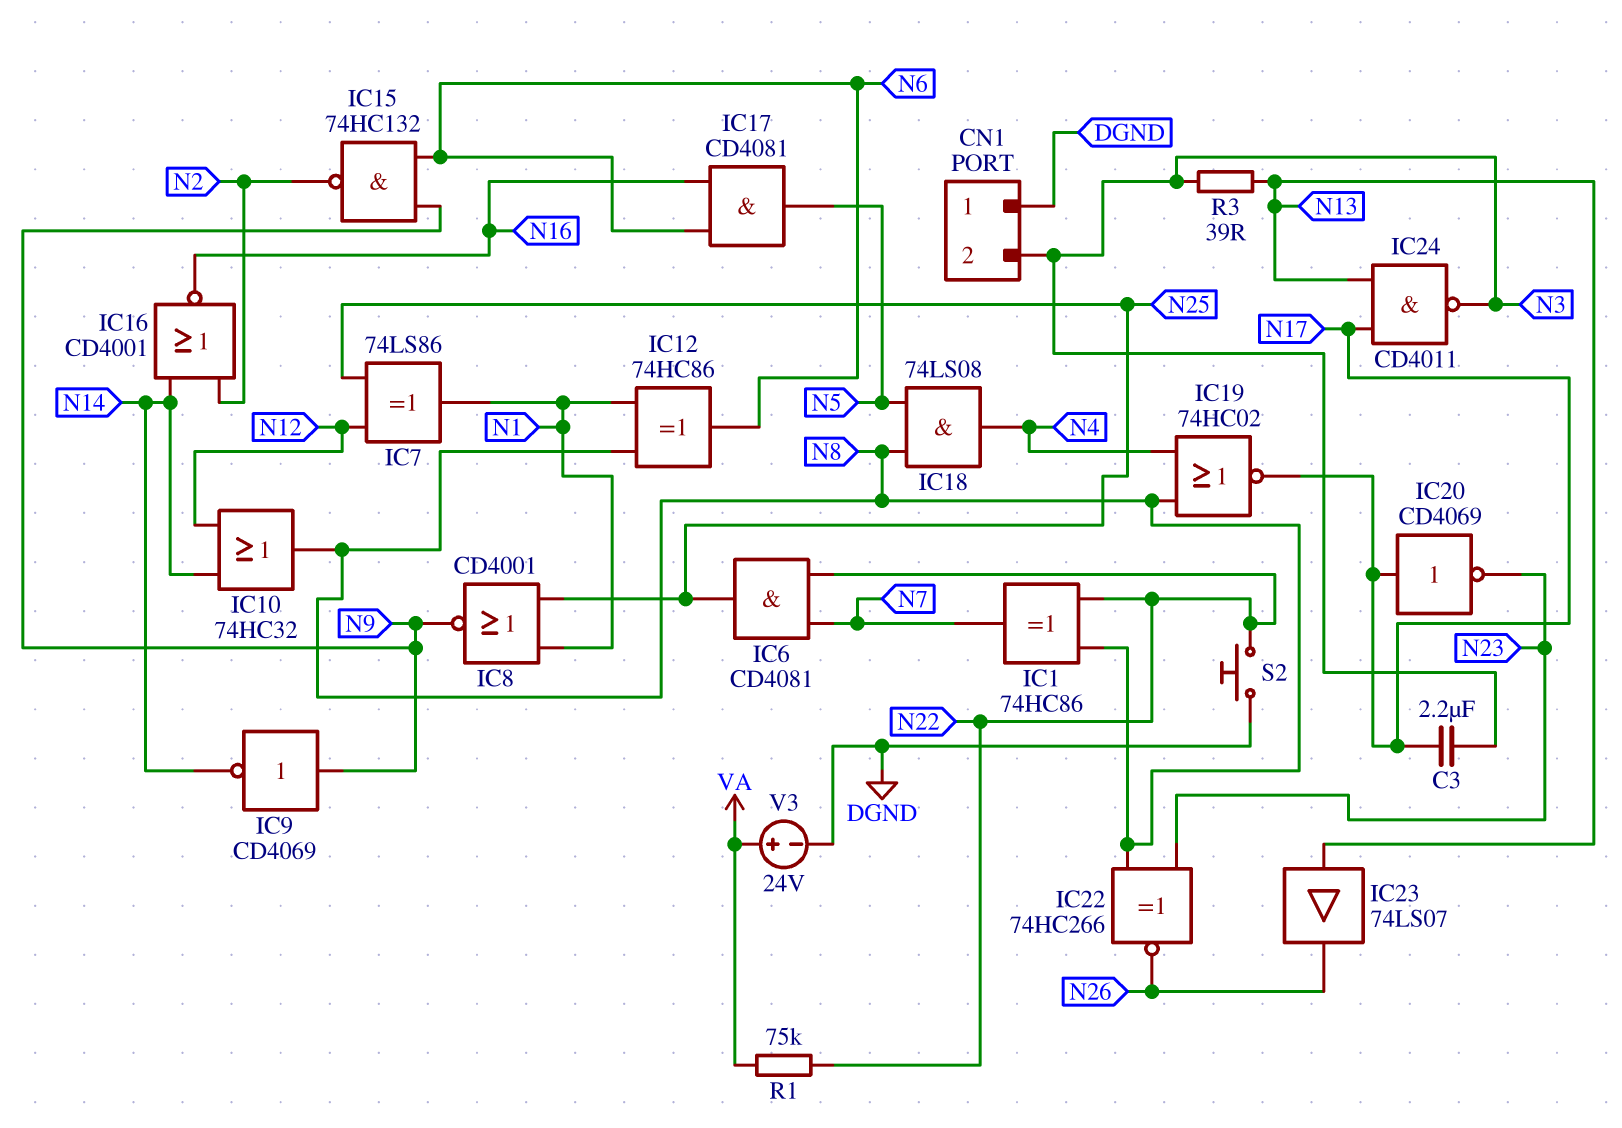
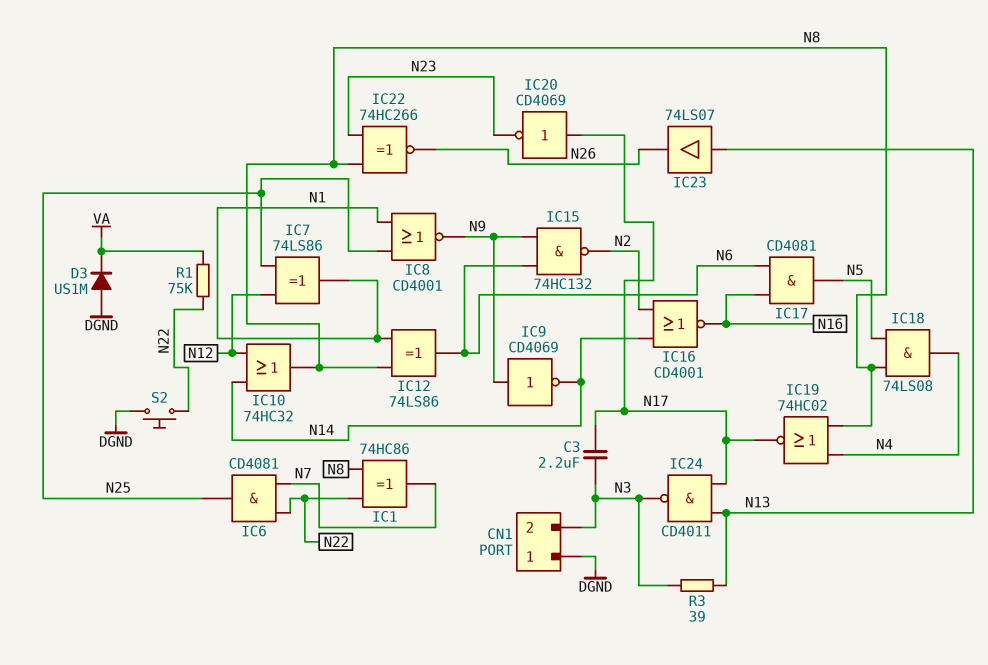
D3: none -> diode US1M (A DGND, K VA)
IC12: XOR 74HC86 (in N1, in N8, out N6) -> XOR 74LS86 (in N1, in N8, out N6)
V3: 24V (plus VA, minus DGND) -> none

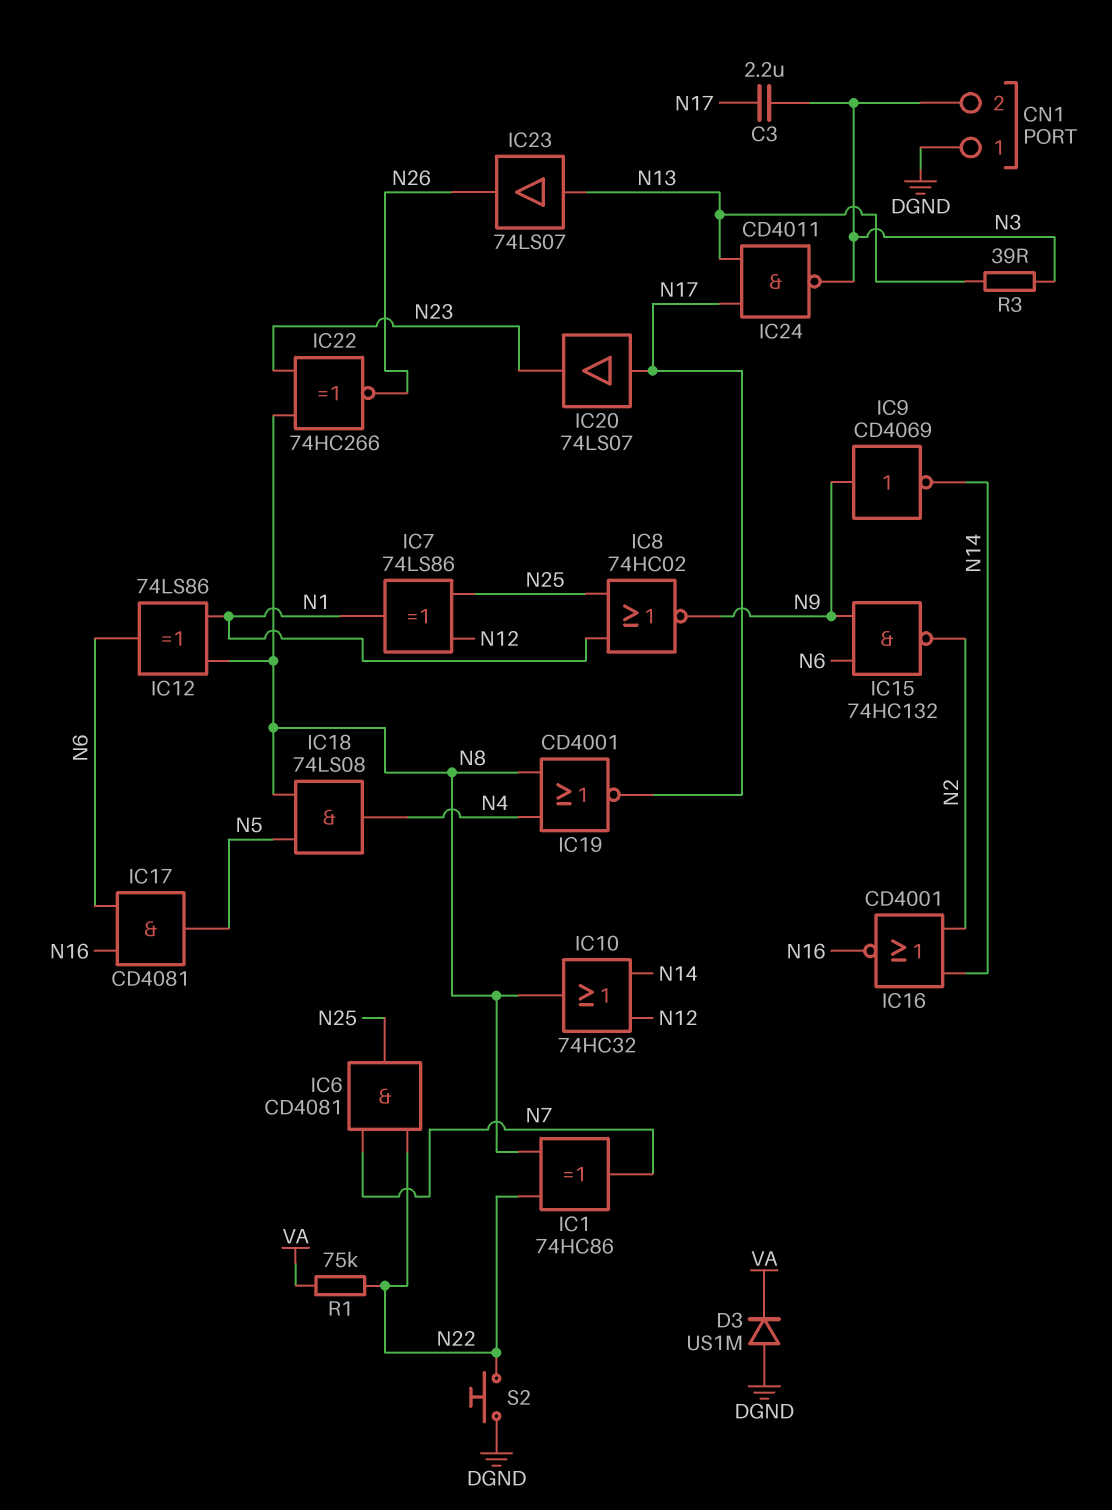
IC8: NOR CD4001 (in N1, in N25, out N9) -> NOR 74HC02 (in N1, in N25, out N9)
IC19: NOR 74HC02 (in N4, in N8, out N17) -> NOR CD4001 (in N4, in N8, out N17)
IC20: NOT CD4069 (in N17, out N23) -> buffer 74LS07 (in N17, out N23)

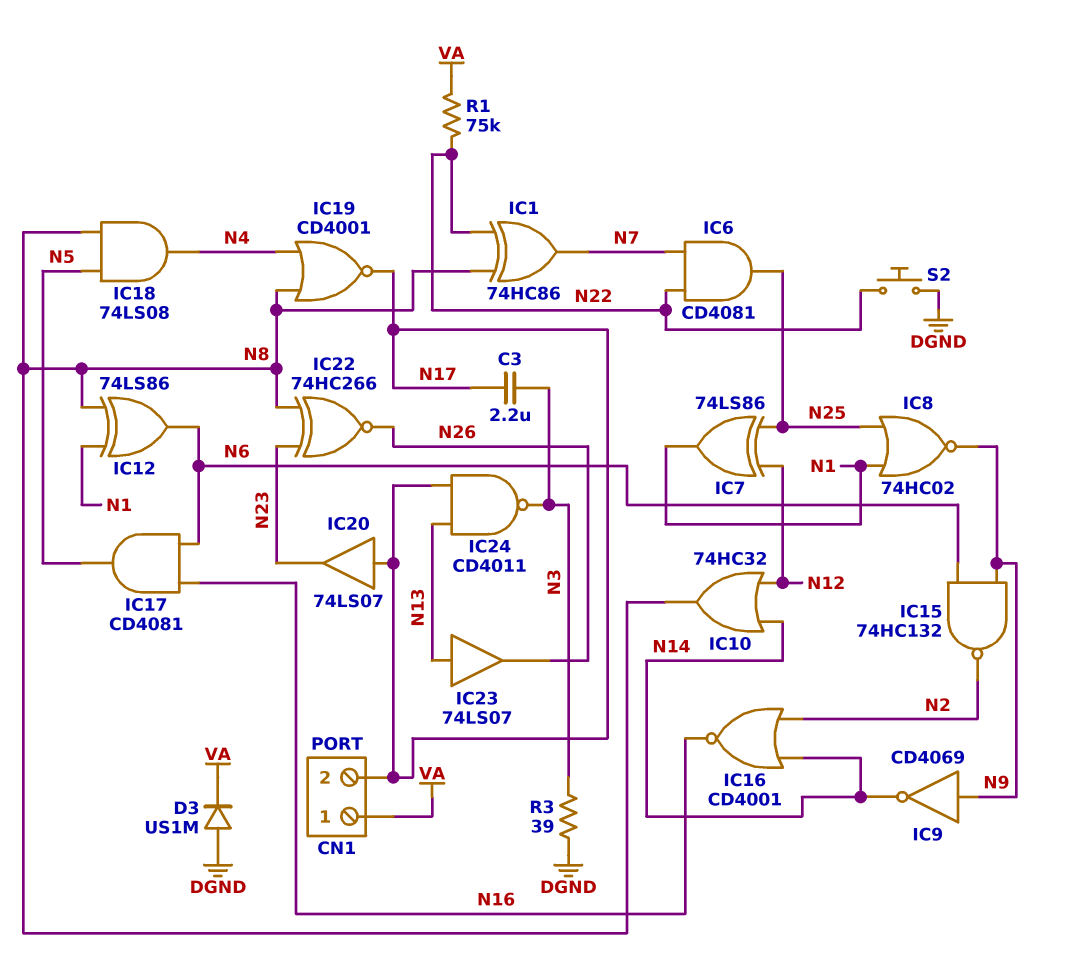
CN1 pin 1: DGND -> VA
CN1 pin 2: N3 -> N17
R3: 39 (N3, N13) -> 39 (DGND, N3)

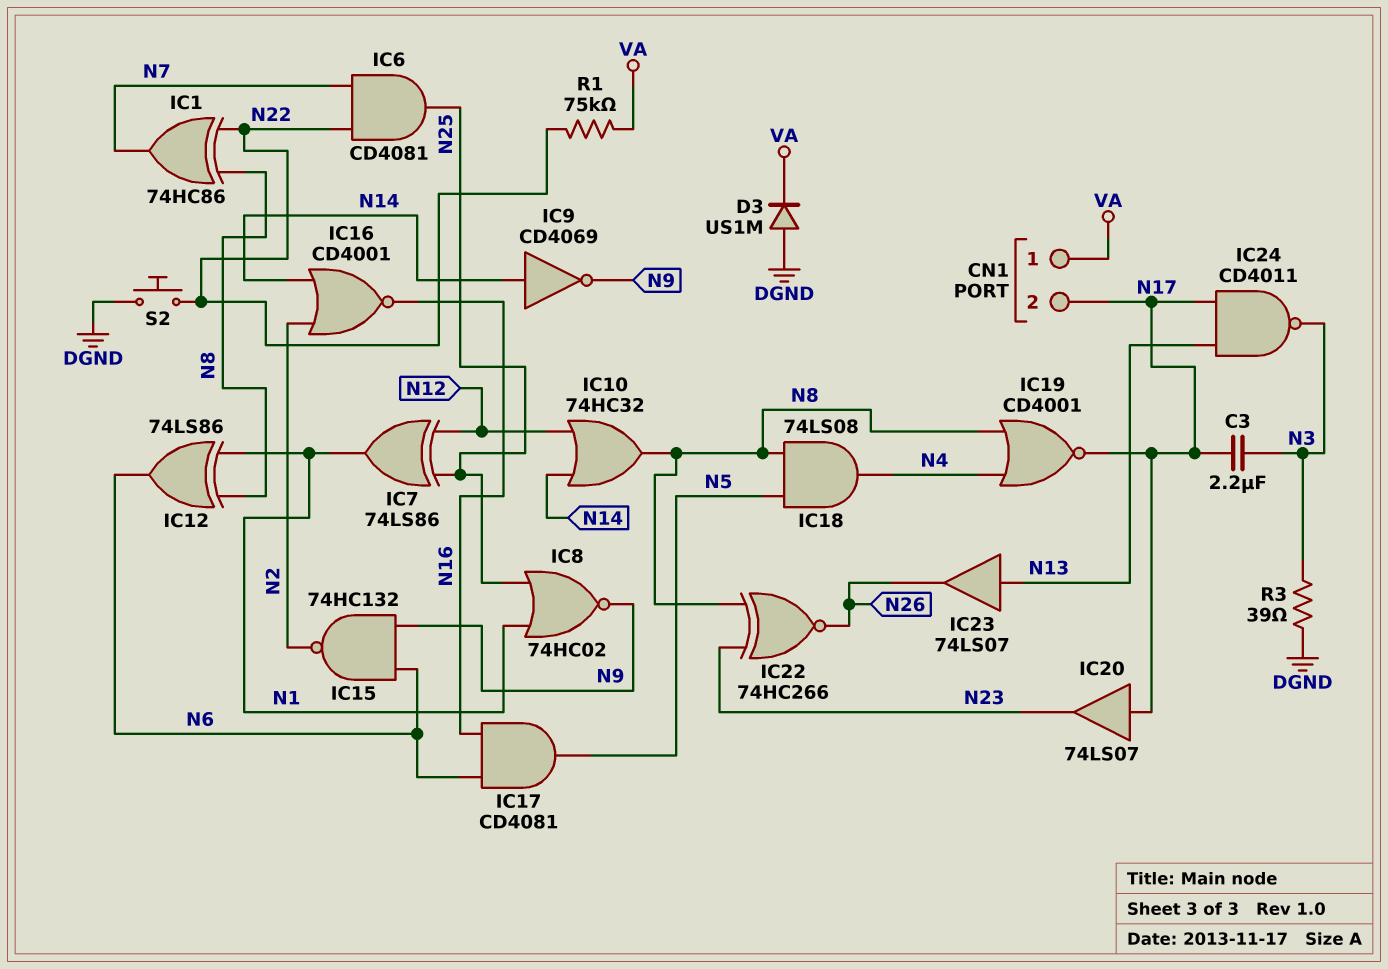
IC9: NOT CD4069 (in N9, out N14) -> NOT CD4069 (in N14, out N9)

